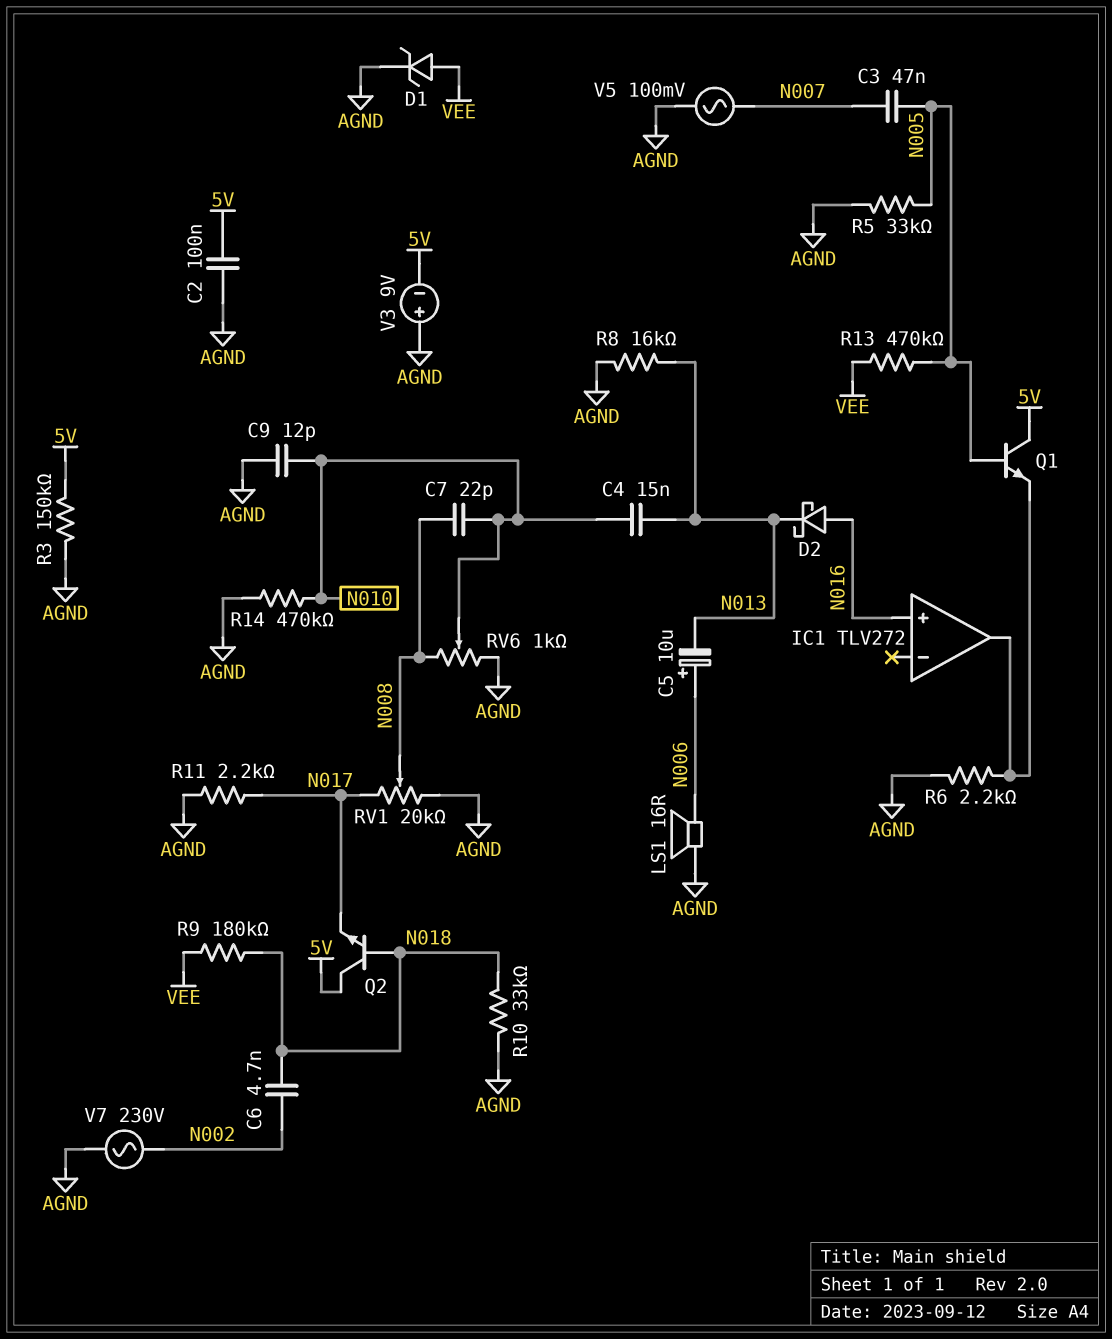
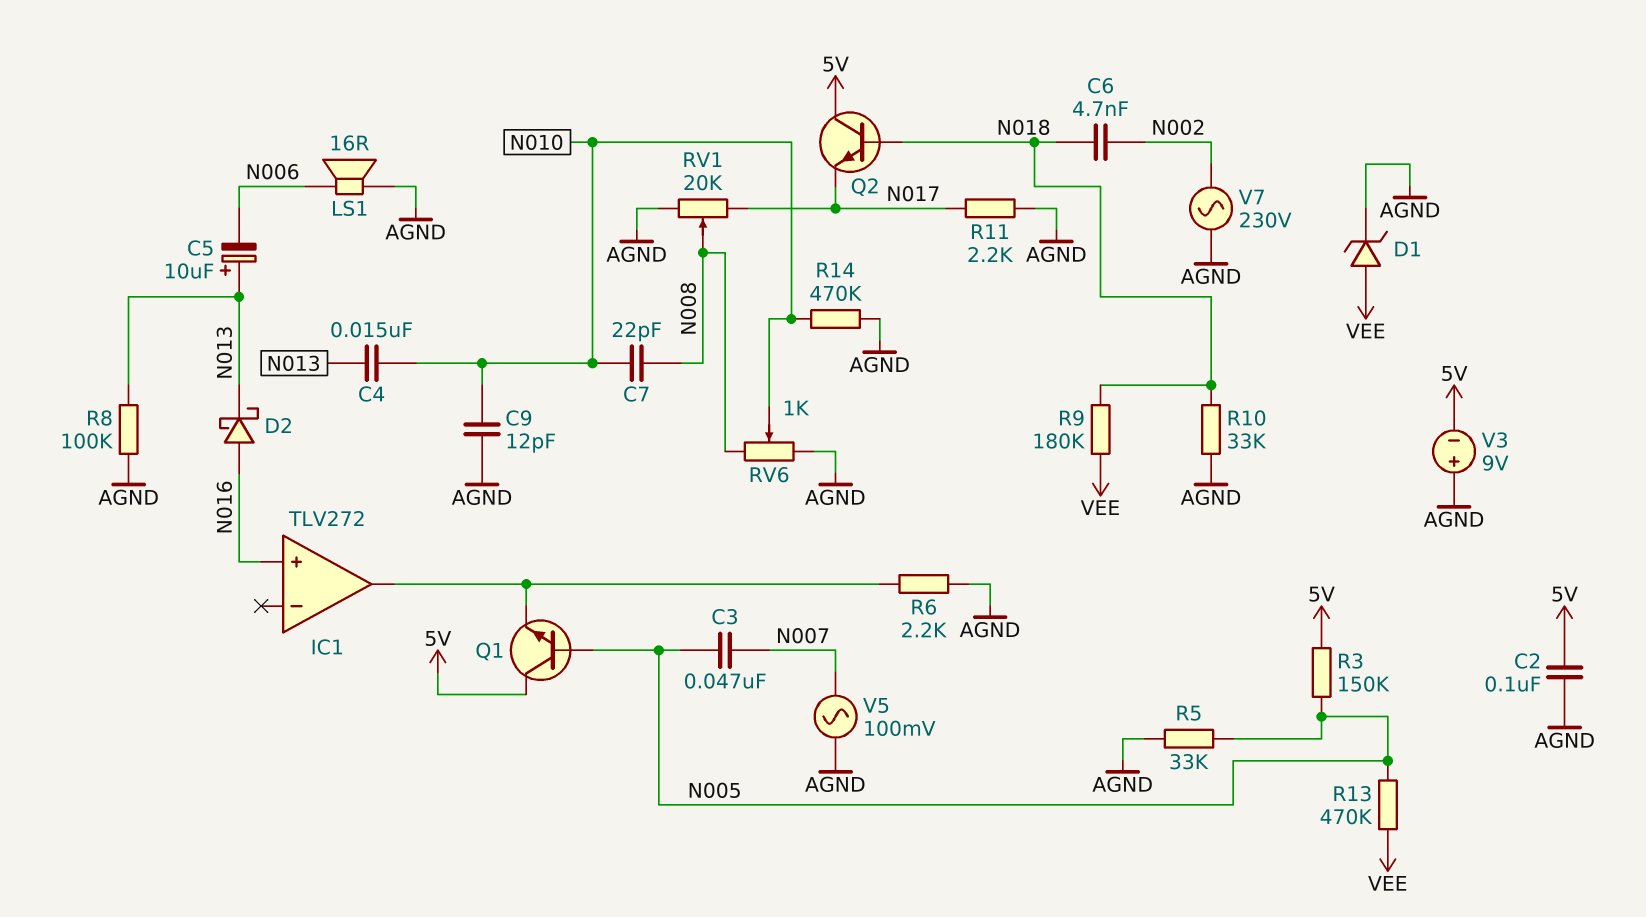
C5: 10uF (plus N006, minus N013) -> 10uF (plus N013, minus N006)
R3: 150k (5V, AGND) -> 150k (5V, N005)
R8: 16k (AGND, N013) -> 100k (AGND, N013)

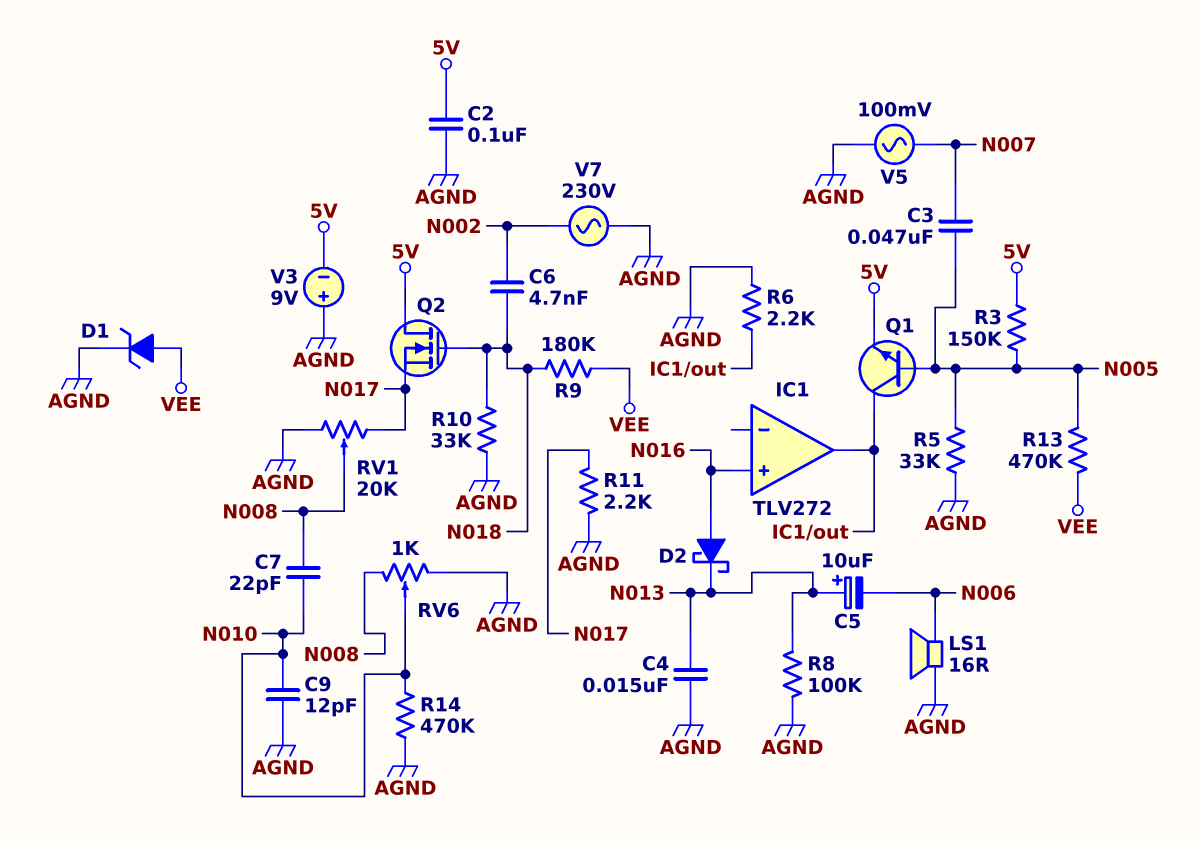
C4: 15nF (N010, N013) -> 15nF (AGND, N013)
Q1: NPN (B N005, C 5V, E IC1/out) -> NPN (B N005, C IC1/out, E 5V)
Q2: NPN (B N018, C 5V, E N017) -> NMOS (G N018, D 5V, S N017)

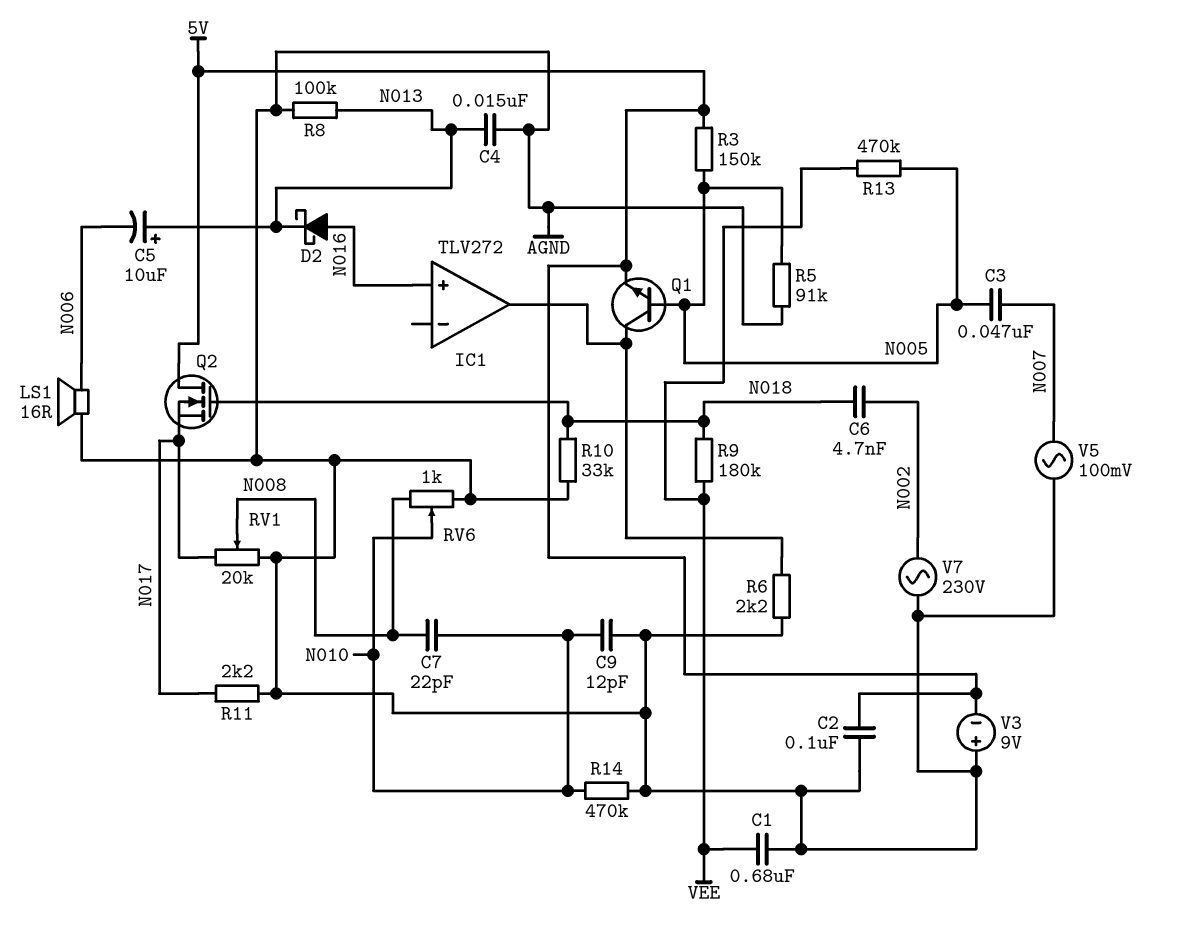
C1: none -> 680nF (AGND, VEE)
D1: zener (A VEE, K AGND) -> none
R5: 33k (AGND, N005) -> 91k (AGND, N005)

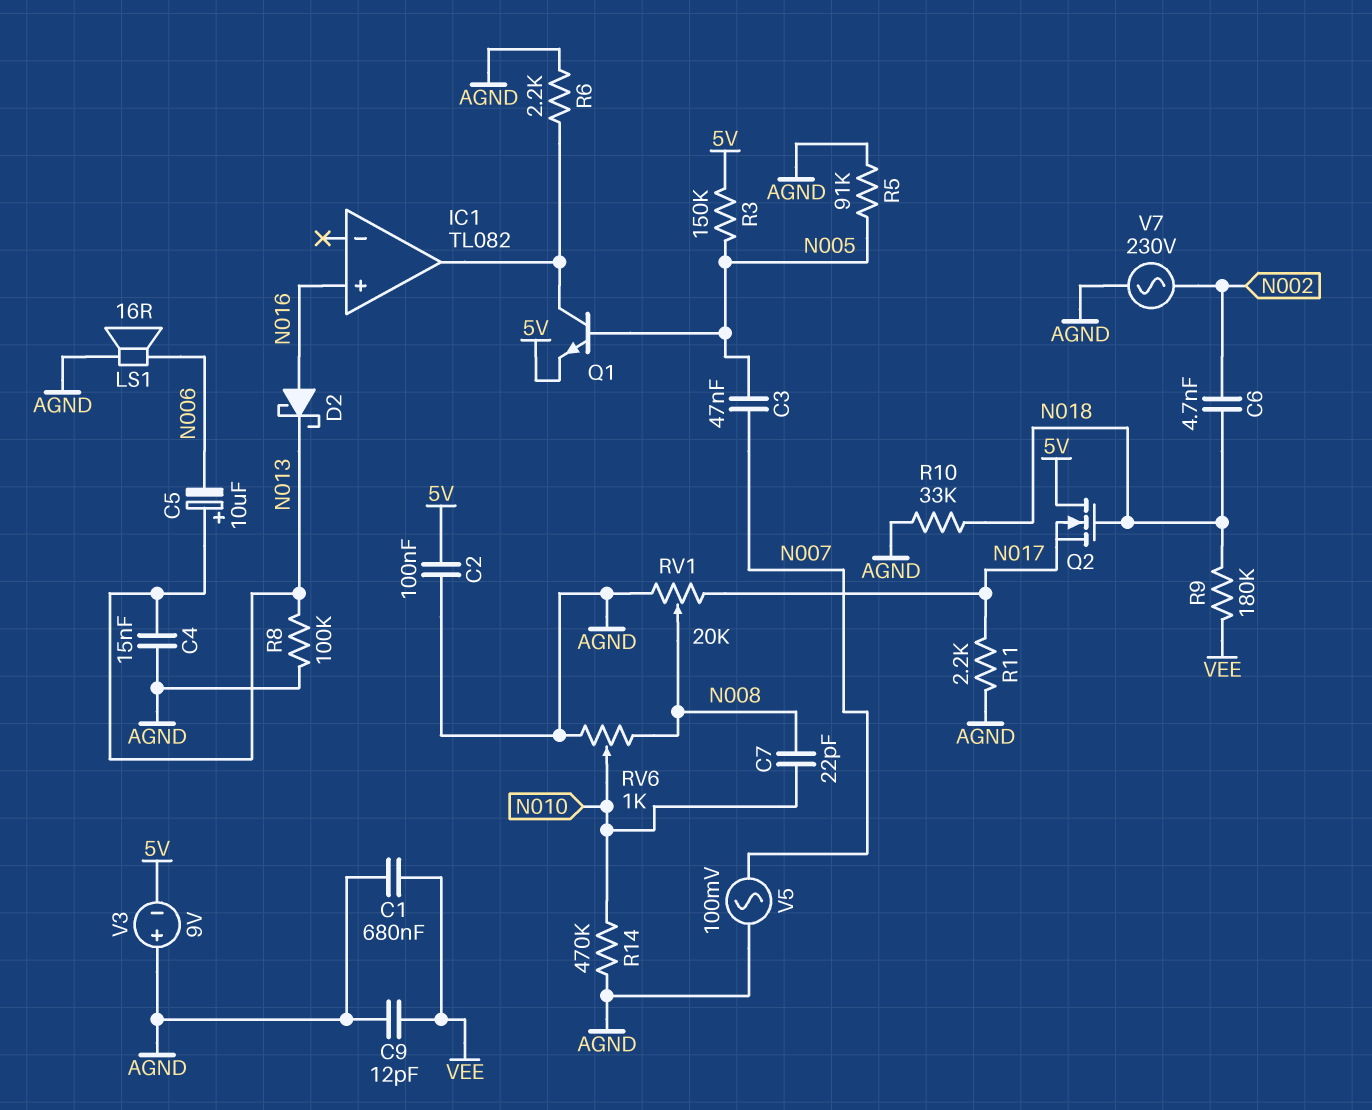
C9: 12pF (AGND, N010) -> 12pF (AGND, VEE)
IC1: TLV272 -> TL082
R13: 470k (N005, VEE) -> none

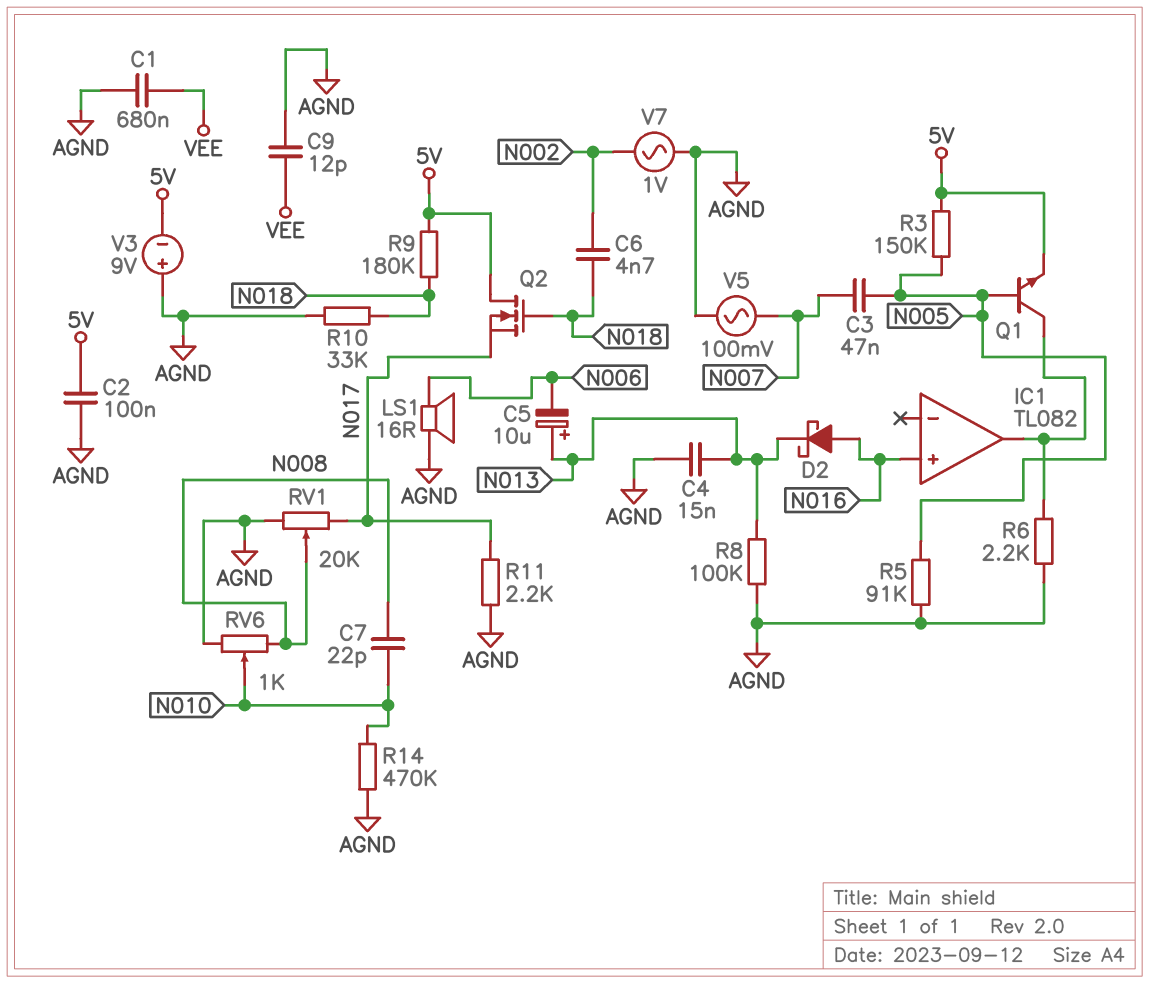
R9: 180k (N018, VEE) -> 180k (5V, N018)
V7: AC 230V (AGND, N002) -> AC 1V (AGND, N002)

